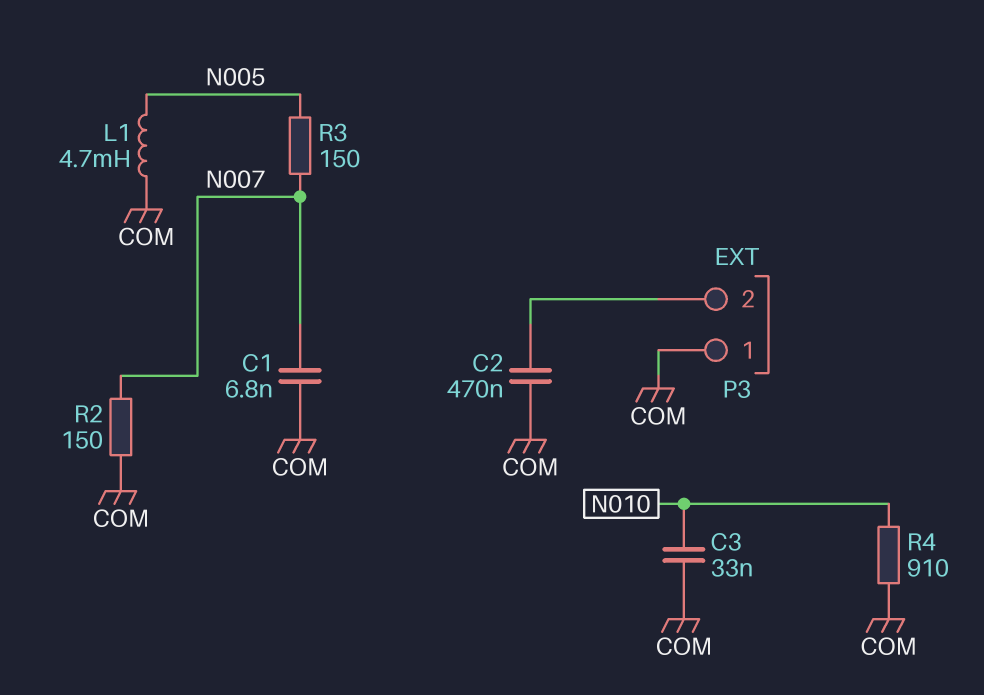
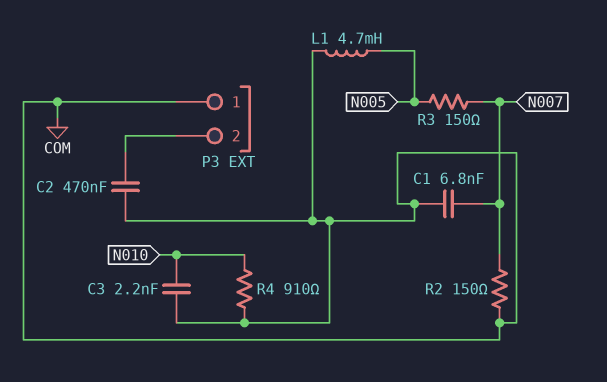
C3: 33nF (COM, N010) -> 2.2nF (COM, N010)

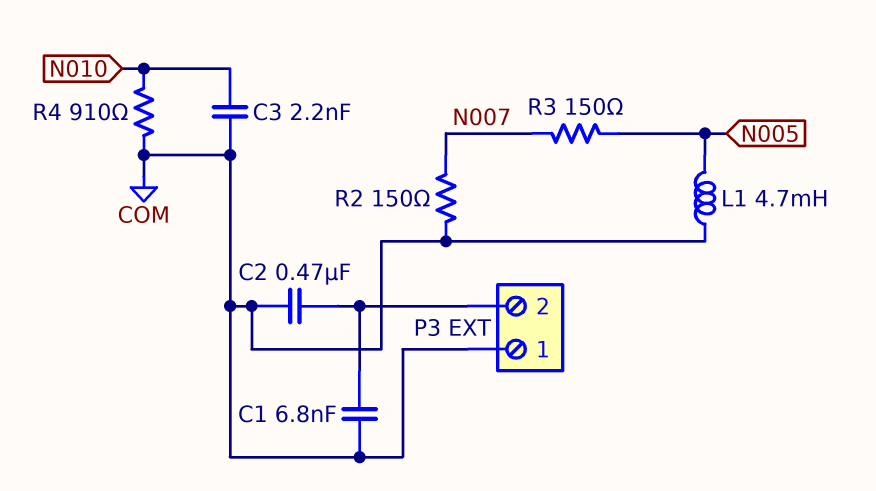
C1: 6.8nF (COM, N007) -> 6.8nF (COM, P3/2)

